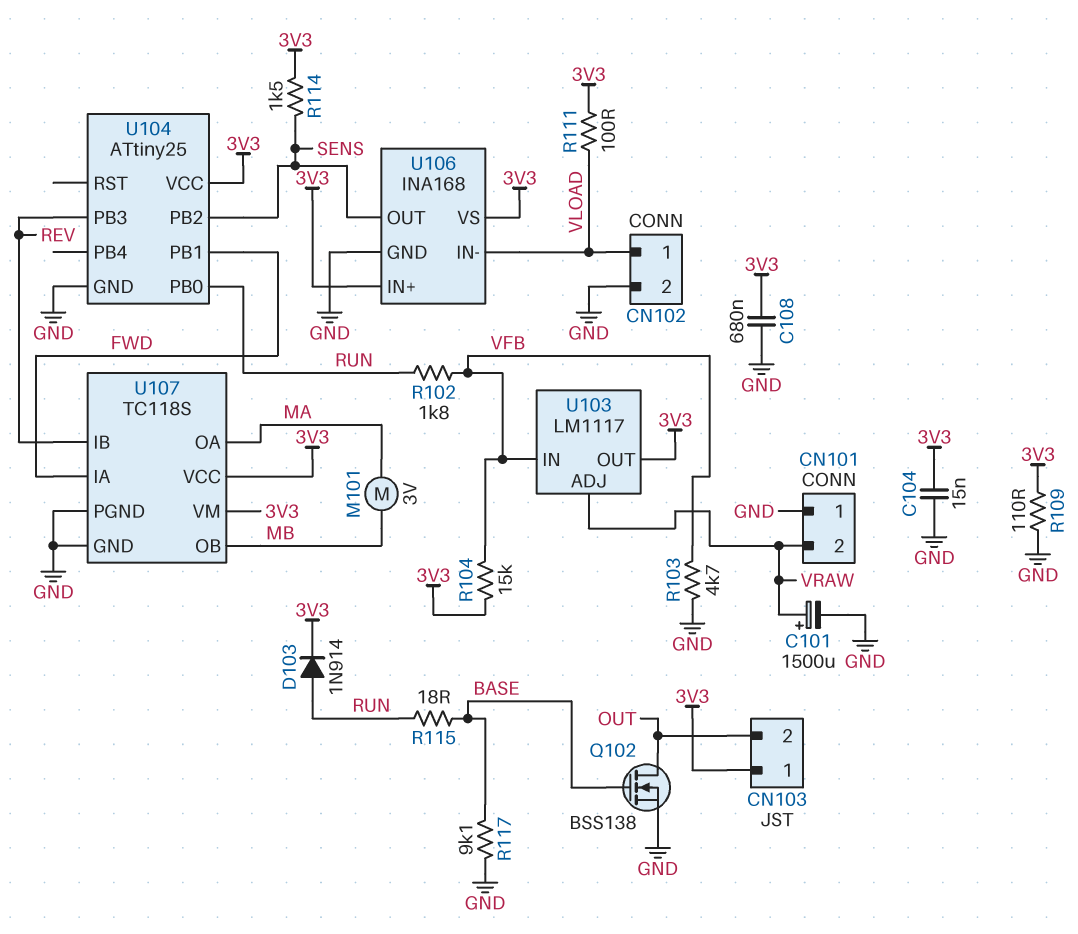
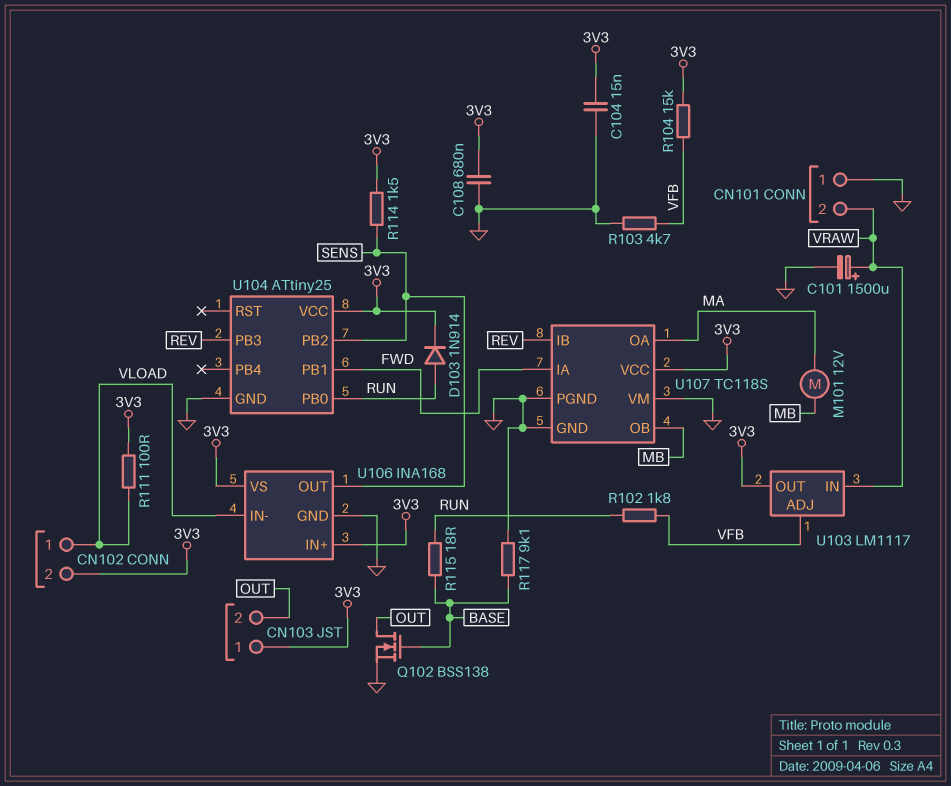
CN102 pin 2: GND -> 3V3
M101: motor 3V (MA, MB) -> motor 12V (MA, MB)
R109: 110 (3V3, GND) -> none
U103 pin ADJ: VRAW -> VFB
U103 pin IN: VFB -> VRAW
U107 pin VM: 3V3 -> GND

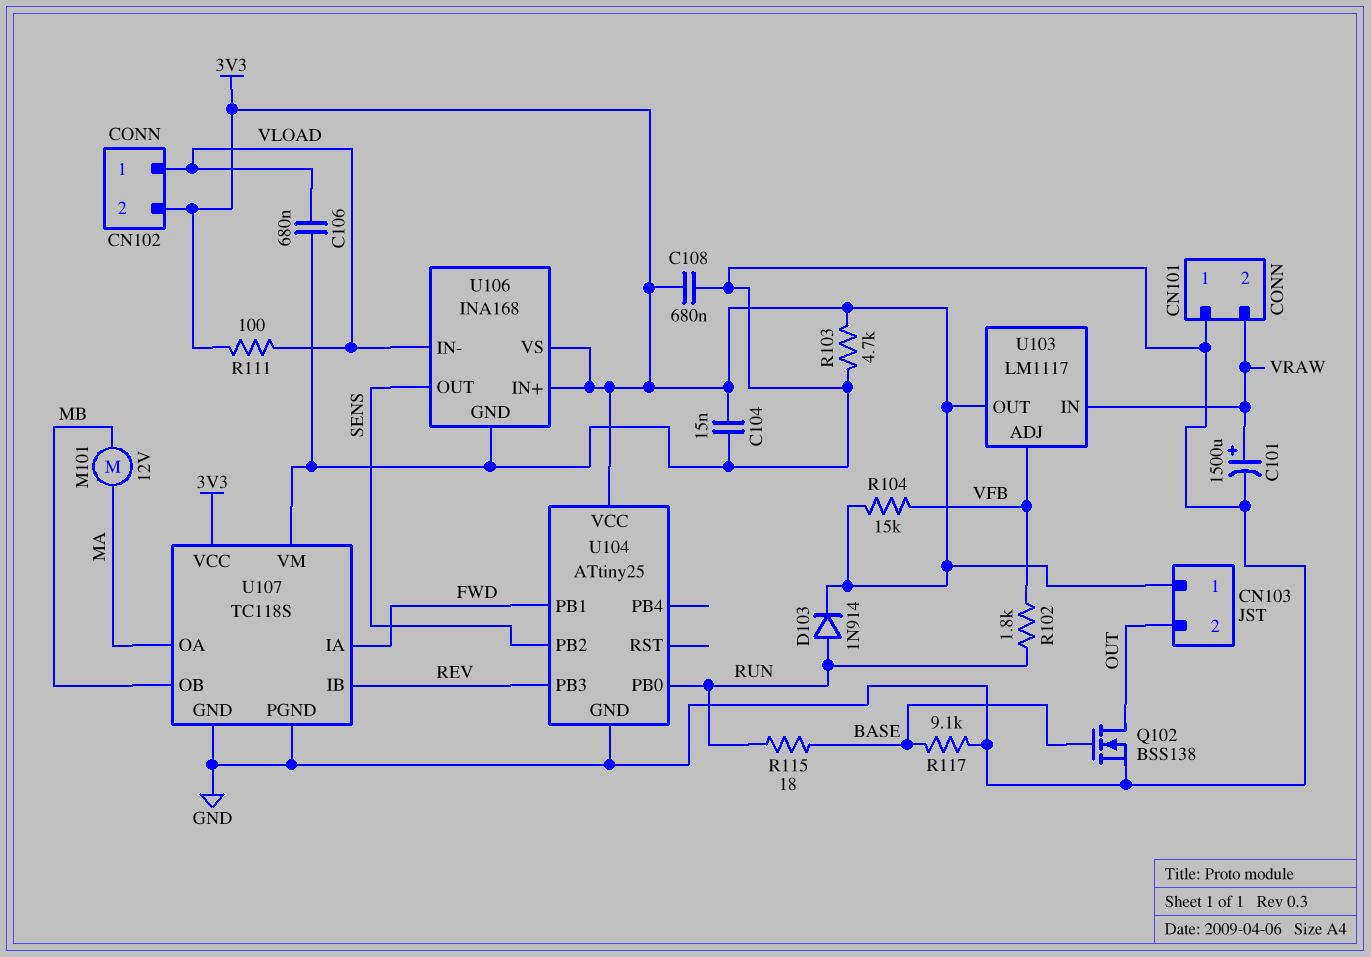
C106: none -> 680nF (GND, VLOAD)
R103: 4.7k (GND, VFB) -> 4.7k (3V3, GND)
R114: 1.5k (3V3, SENS) -> none

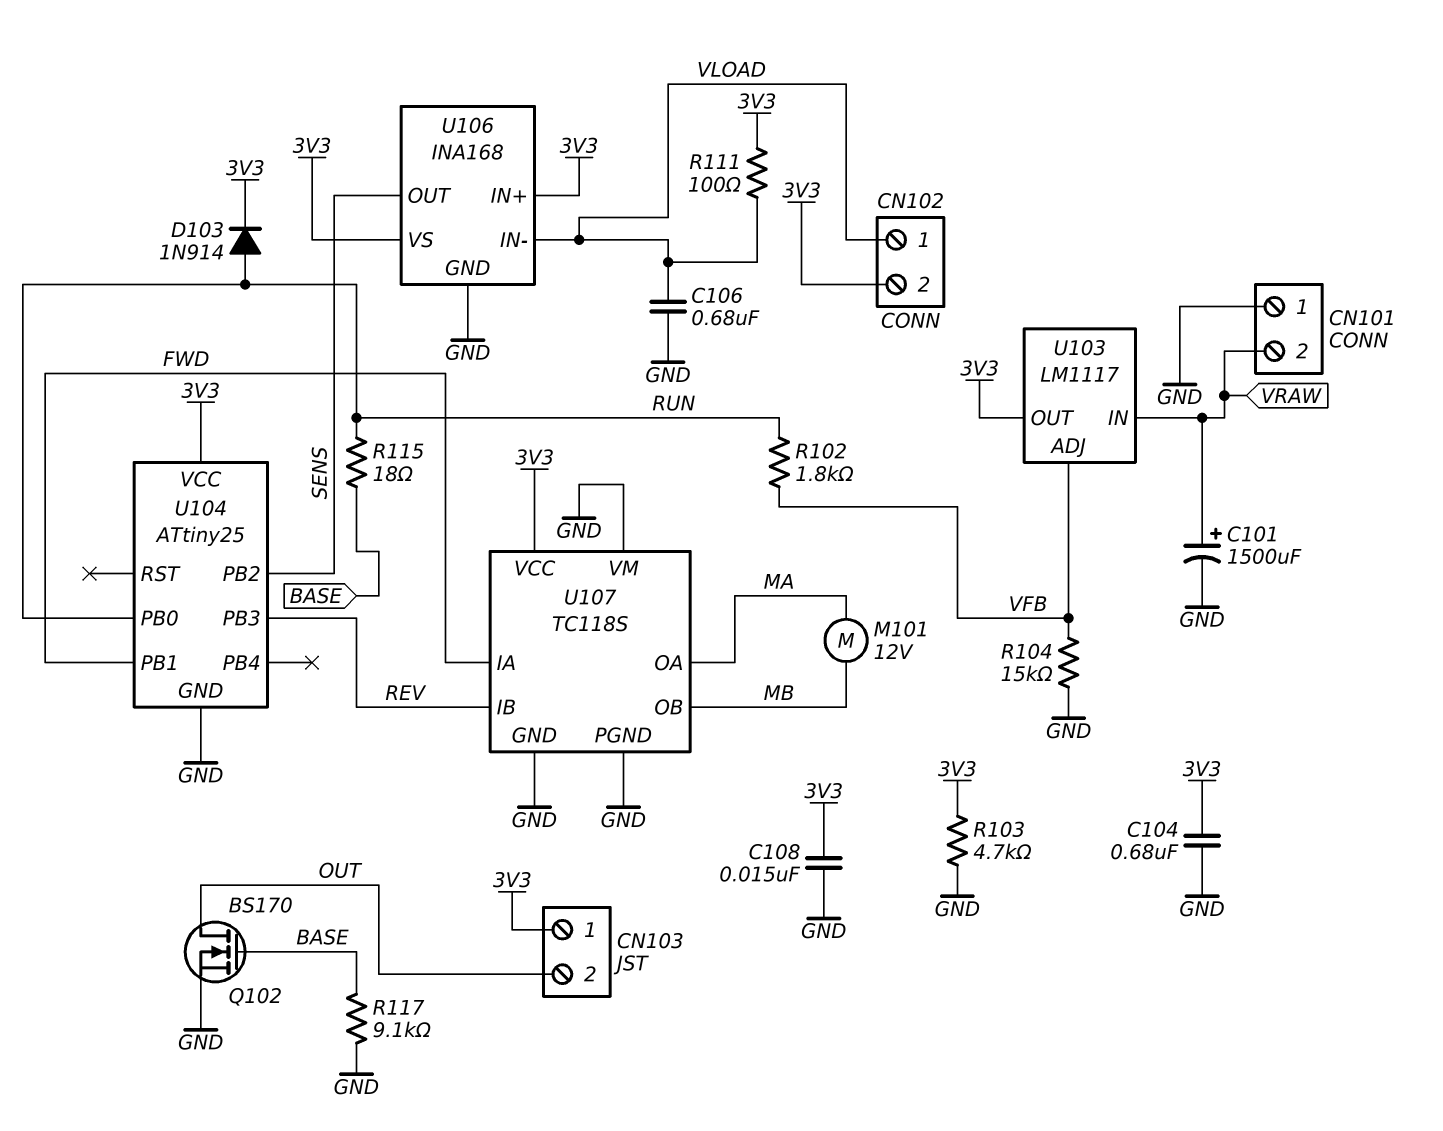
C104: 15nF (3V3, GND) -> 680nF (3V3, GND)
C108: 680nF (3V3, GND) -> 15nF (3V3, GND)
Q102: NMOS BSS138 (G BASE, D OUT, S GND) -> NMOS BS170 (G BASE, D OUT, S GND)
R104: 15k (3V3, VFB) -> 15k (GND, VFB)

